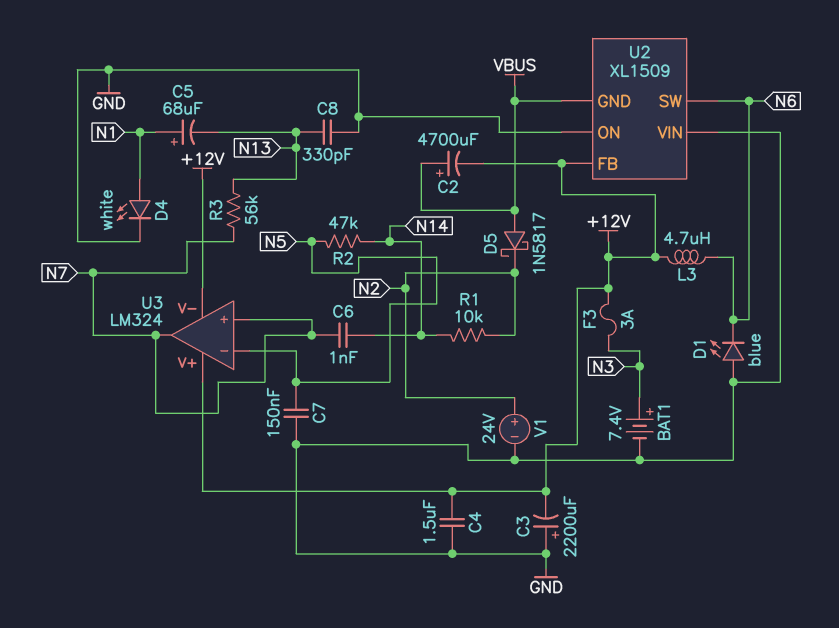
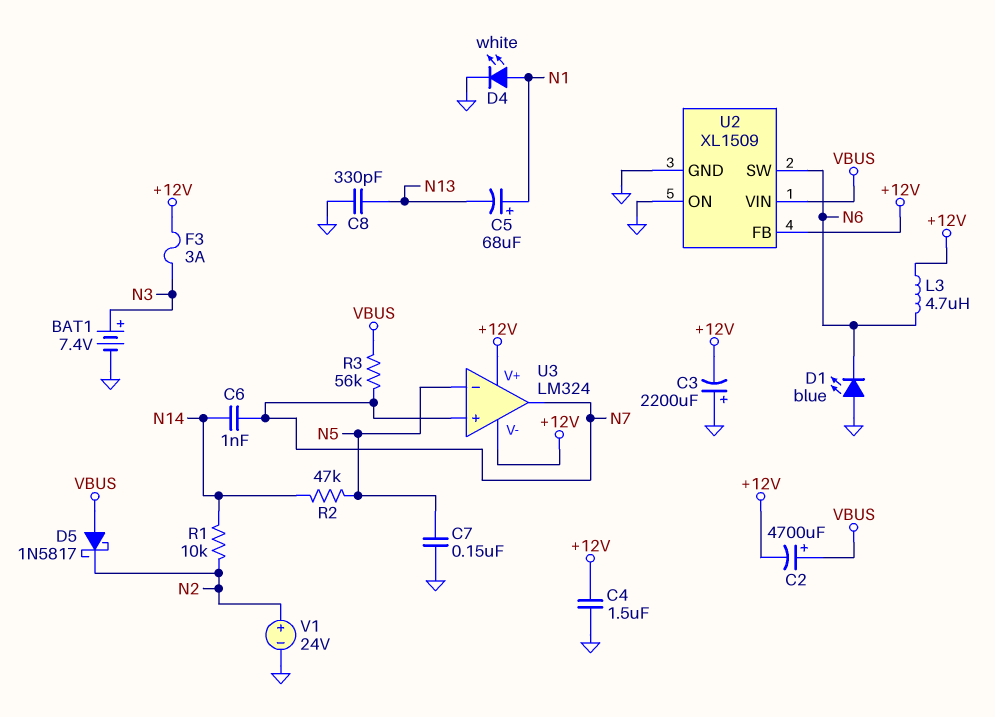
R3: 56k (N7, N13) -> 56k (N7, VBUS)
U2 pin GND: VBUS -> GND
U2 pin VIN: GND -> VBUS

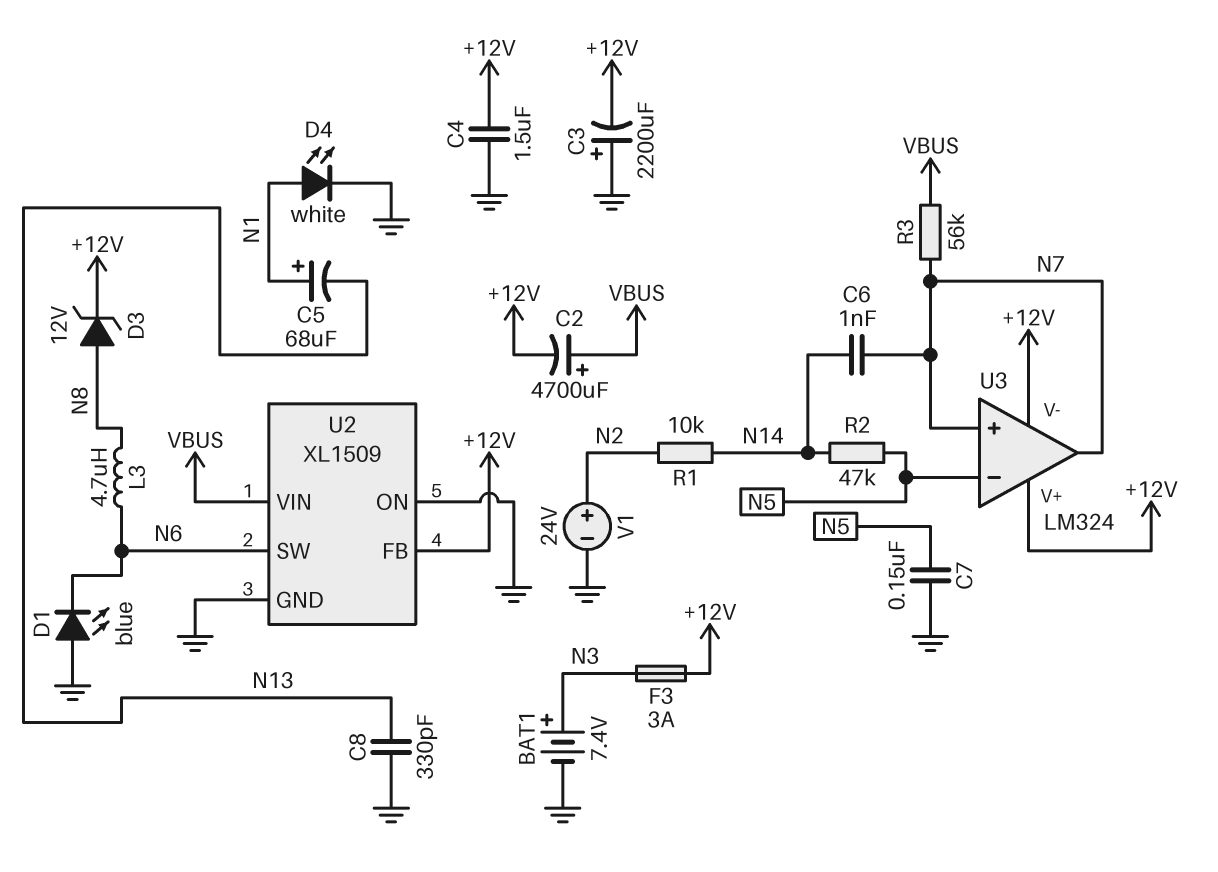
D3: none -> zener 12V (A N8, K +12V)
D5: schottky 1N5817 (A VBUS, K N2) -> none
L3: 4.7uH (+12V, N6) -> 4.7uH (N6, N8)

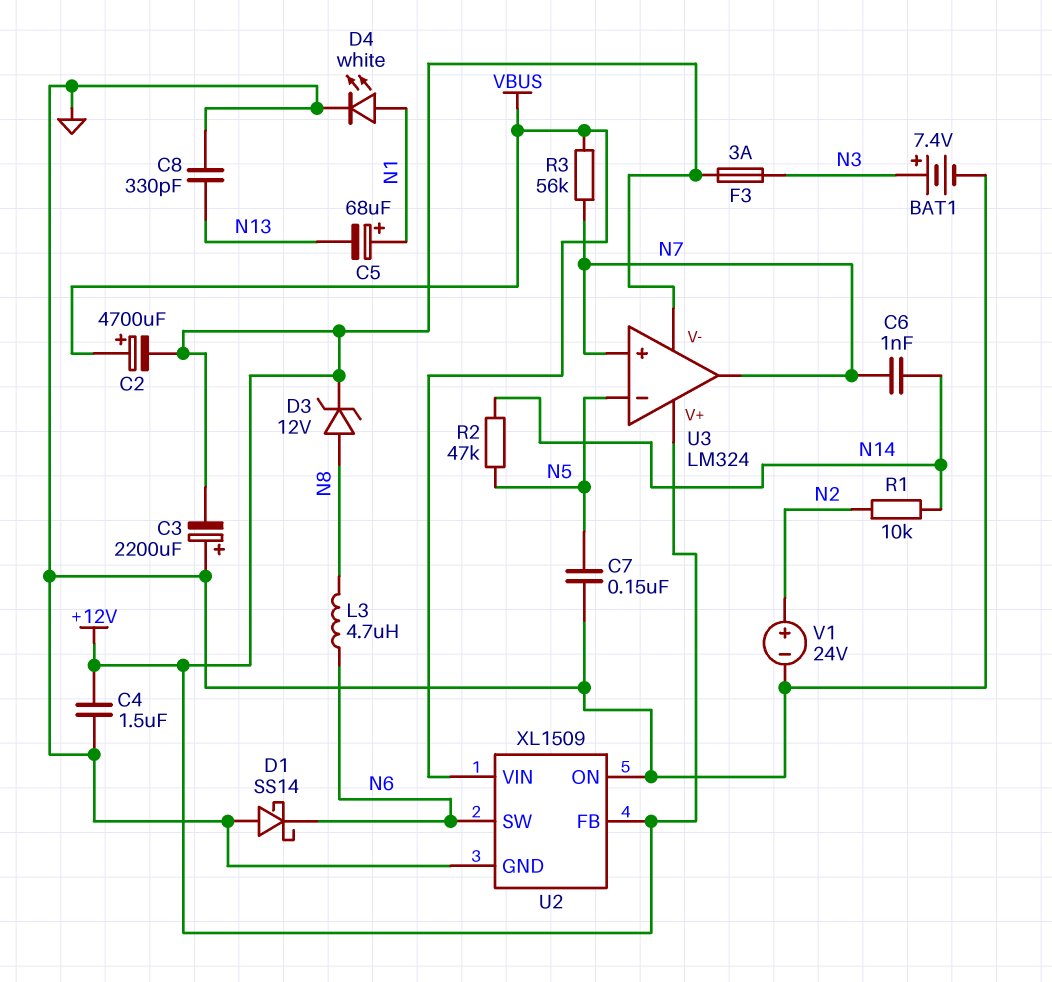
D1: LED blue (A GND, K N6) -> schottky SS14 (A GND, K N6)

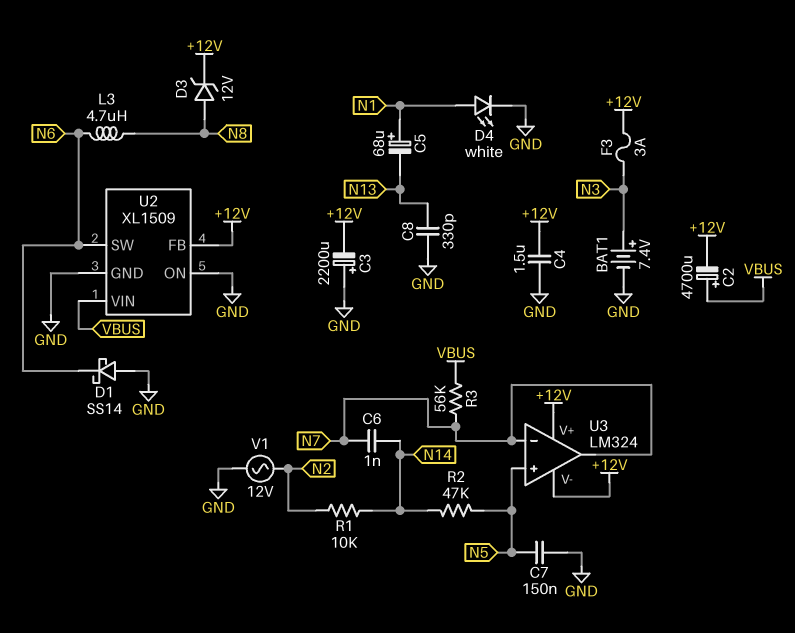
U3 pin in+: N7 -> N5
U3 pin in-: N5 -> N7
V1: 24V (plus N2, minus GND) -> AC 12V (GND, N2)

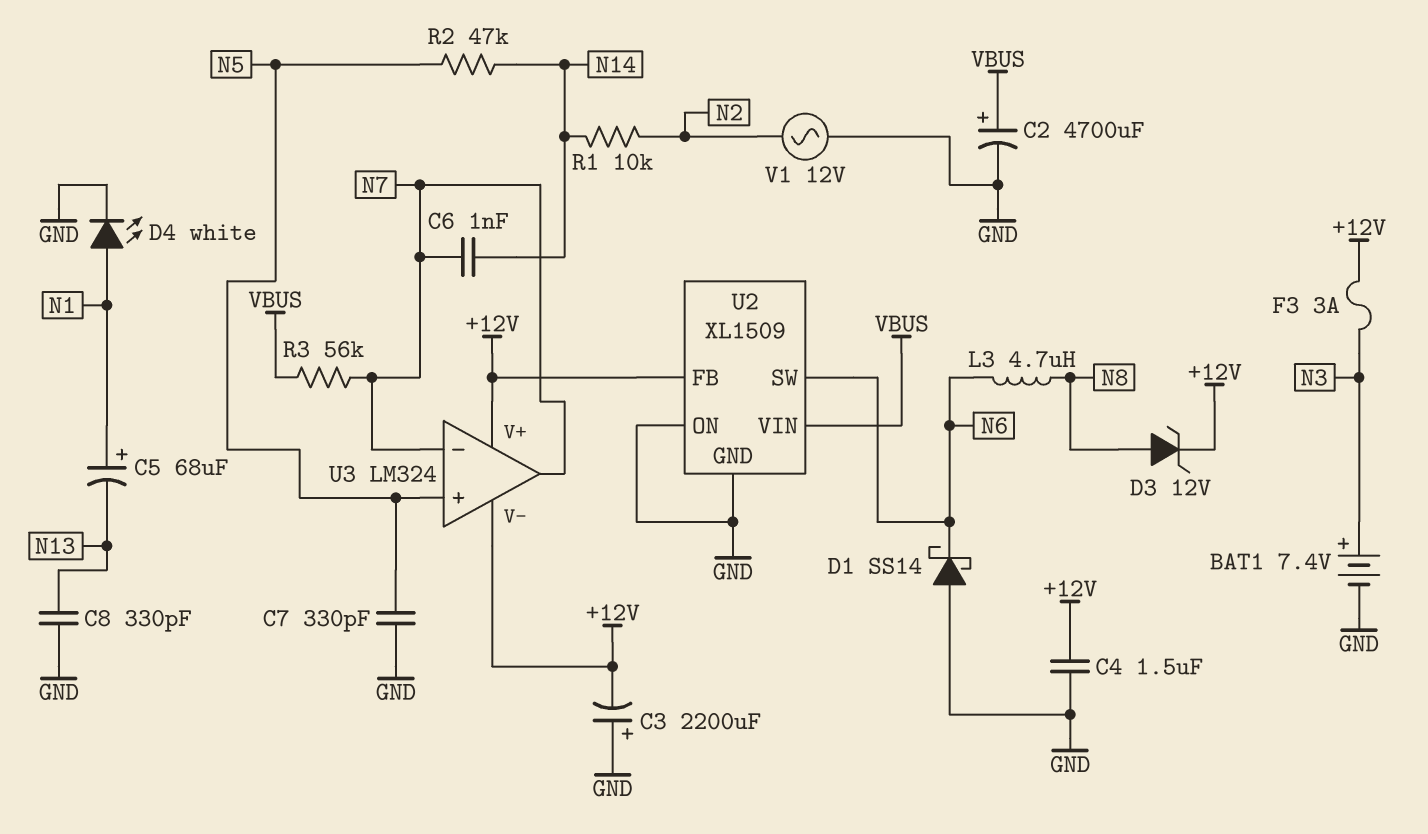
C2: 4700uF (plus VBUS, minus +12V) -> 4700uF (plus VBUS, minus GND)
C7: 150nF (GND, N5) -> 330pF (GND, N5)

